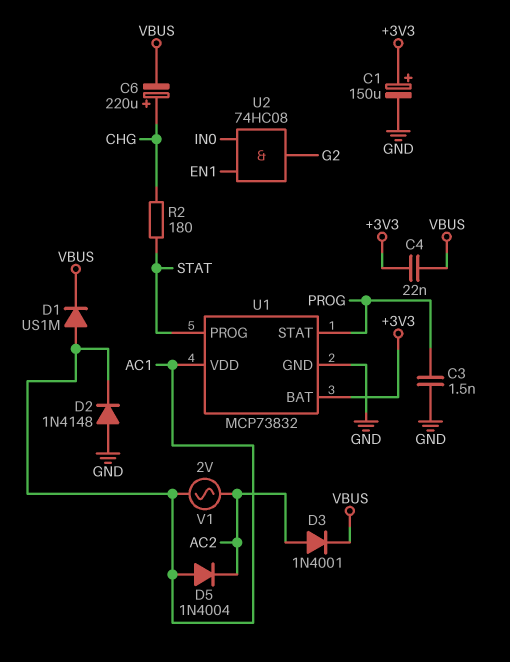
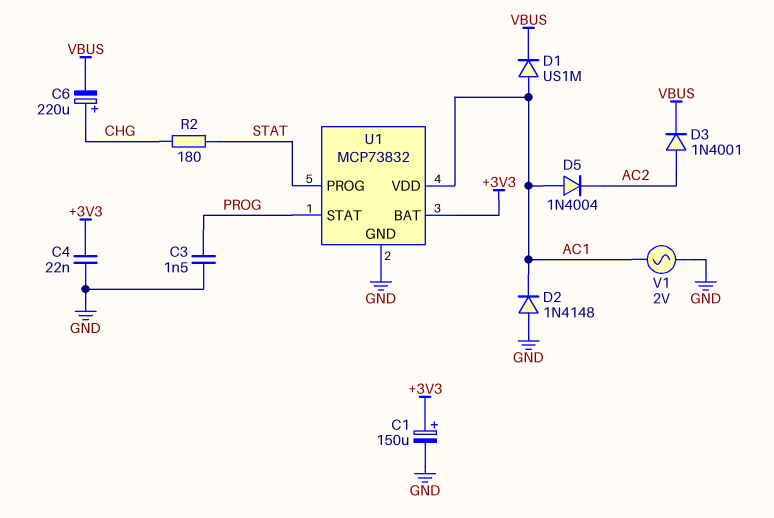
C4: 22nF (+3V3, VBUS) -> 22nF (+3V3, GND)
U2: AND 74HC08 (in EN1, in IN0, out G2) -> none
V1: AC 2V (AC1, AC2) -> AC 2V (AC1, GND)

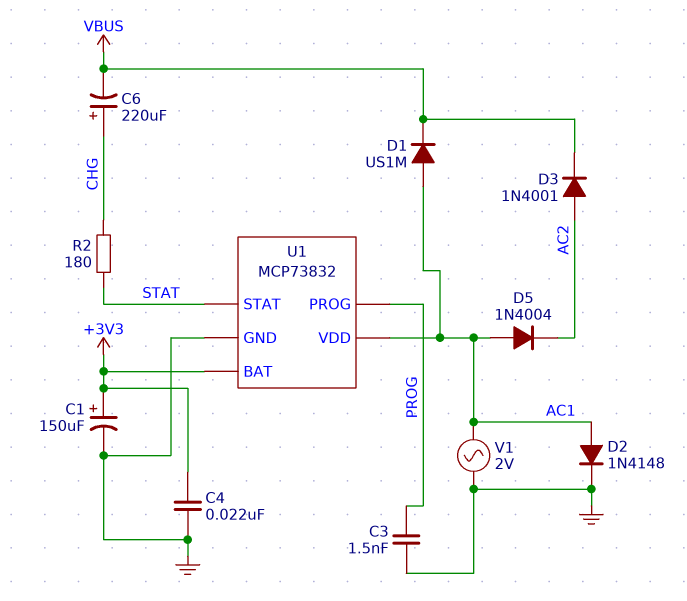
D2: diode 1N4148 (A GND, K AC1) -> diode 1N4148 (A AC1, K GND)
U1 pin PROG: STAT -> PROG
U1 pin STAT: PROG -> STAT

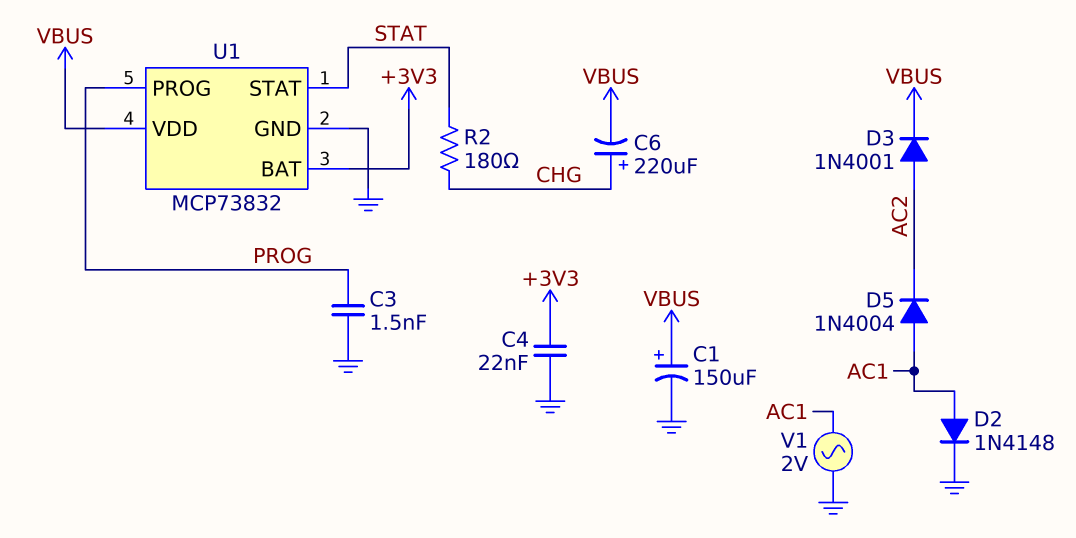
C1: 150uF (plus +3V3, minus GND) -> 150uF (plus VBUS, minus GND)
D1: diode US1M (A AC1, K VBUS) -> none
U1 pin VDD: AC1 -> VBUS

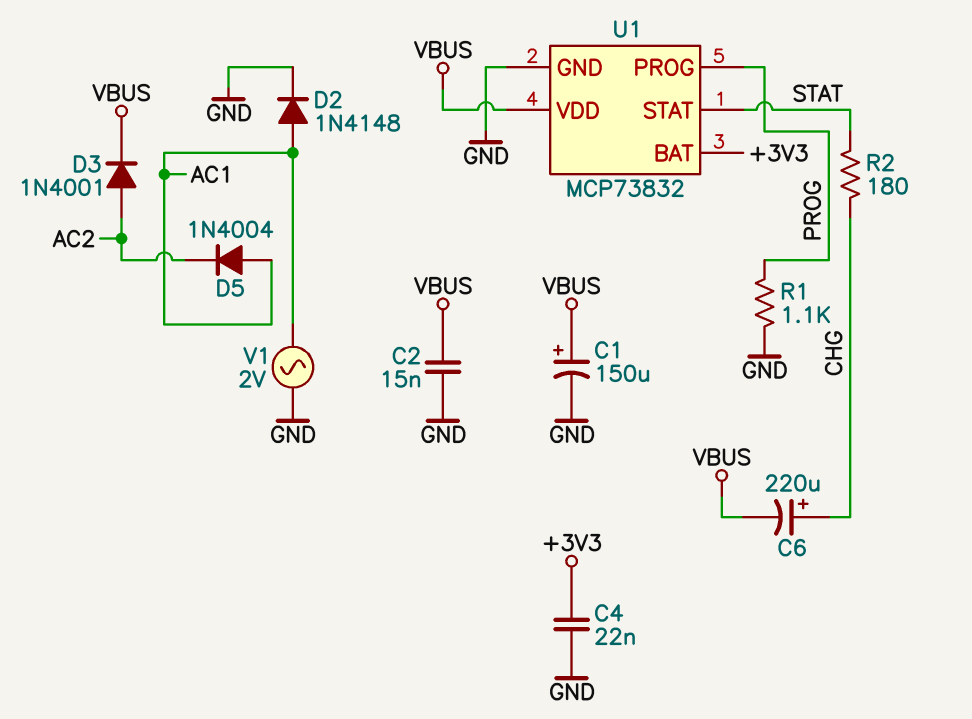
C2: none -> 15nF (GND, VBUS)
C3: 1.5nF (GND, PROG) -> none
R1: none -> 1.1k (GND, PROG)

